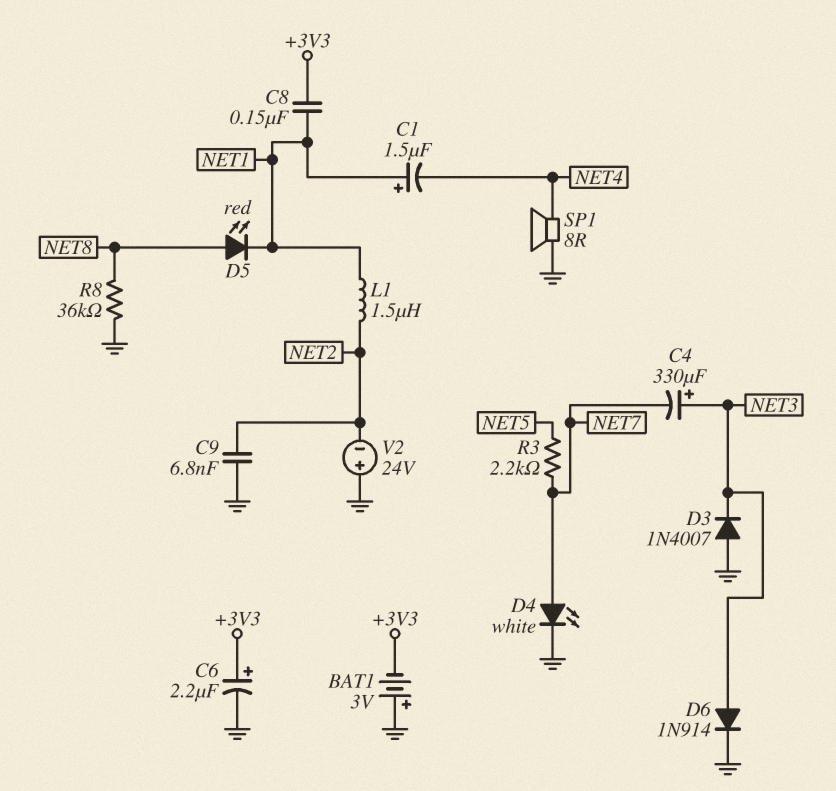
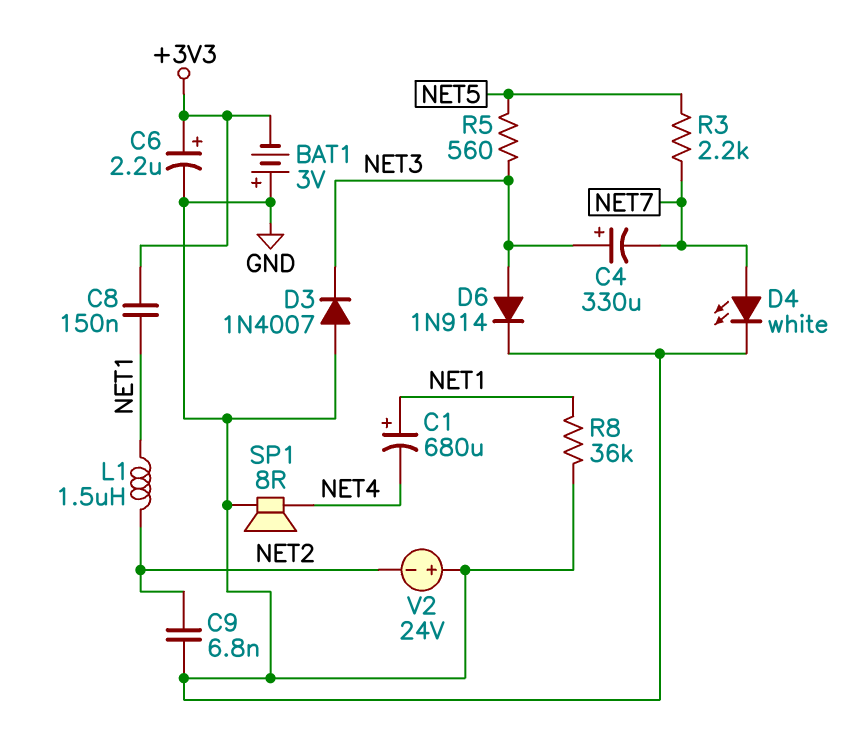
C1: 1.5uF (plus NET1, minus NET4) -> 680uF (plus NET1, minus NET4)
D5: LED red (A NET8, K NET1) -> none
R5: none -> 560 (NET3, NET5)
R8: 36k (GND, NET8) -> 36k (GND, NET1)

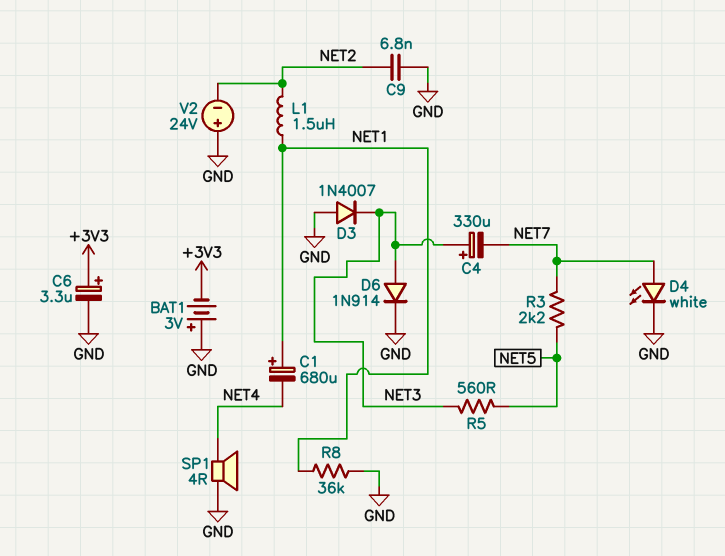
C6: 2.2uF (plus +3V3, minus GND) -> 3.3uF (plus +3V3, minus GND)
C8: 150nF (+3V3, NET1) -> none
SP1: speaker 8R (GND, NET4) -> speaker 4R (GND, NET4)

